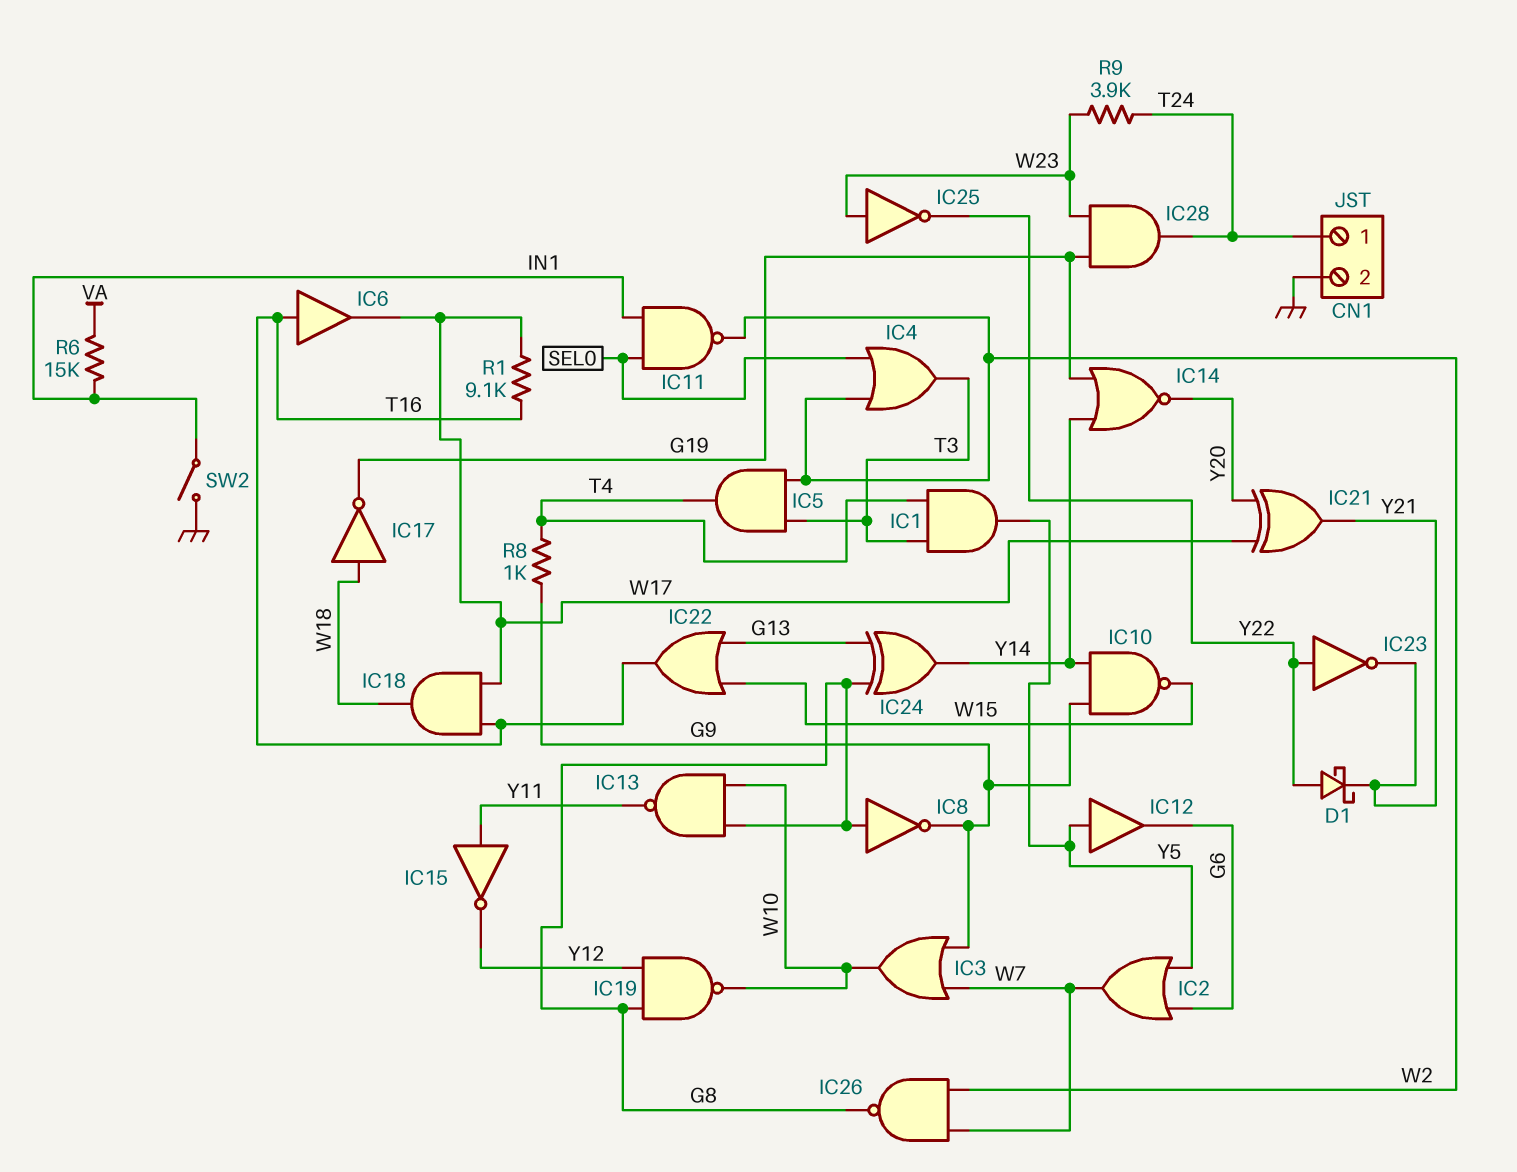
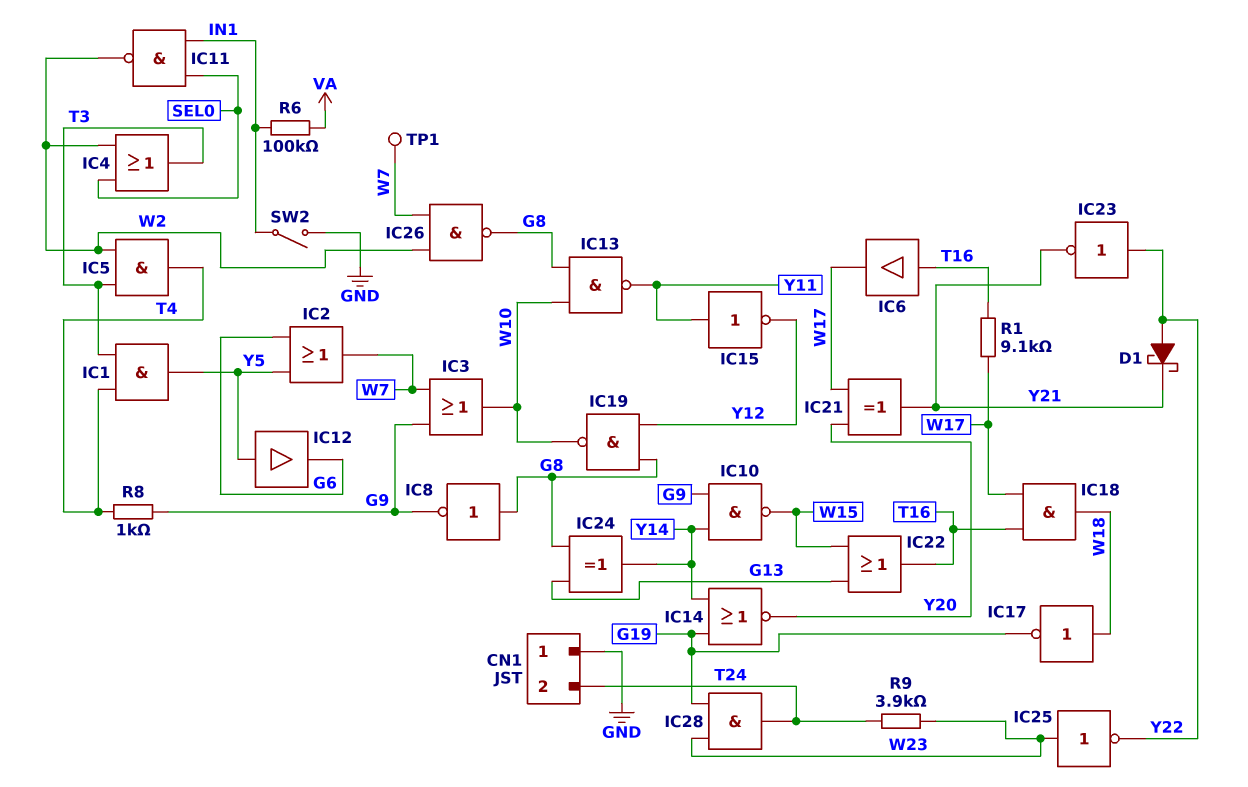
CN1 pin 1: T24 -> GND
CN1 pin 2: GND -> T24
R6: 15k (IN1, VA) -> 100k (IN1, VA)
TP1: none -> test point (W7)

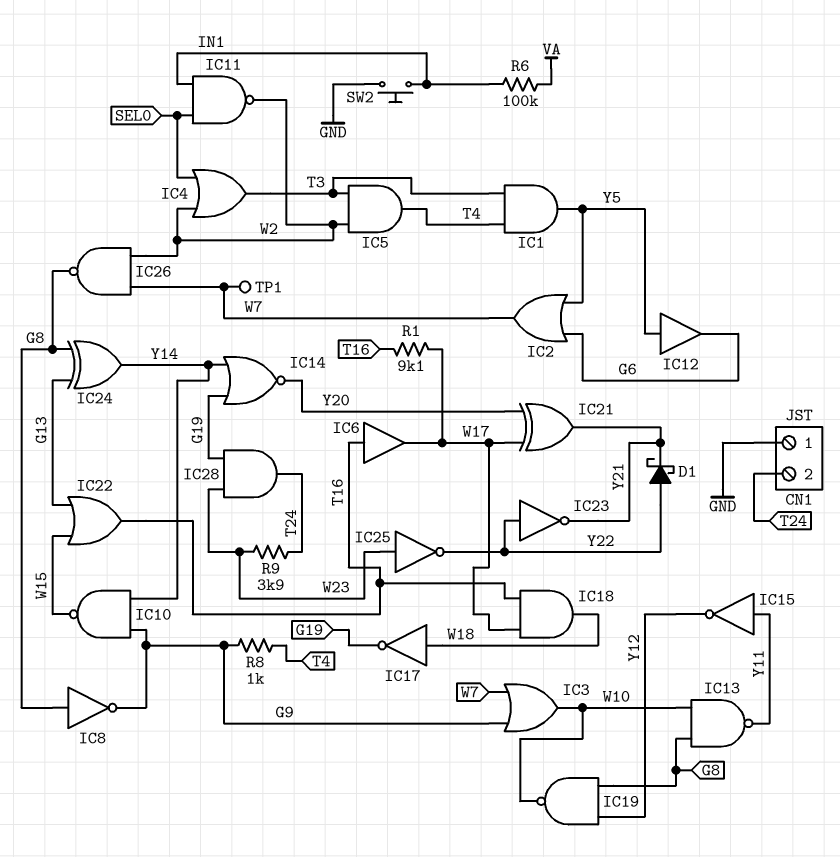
SW2: switch (GND, IN1) -> button (GND, IN1)

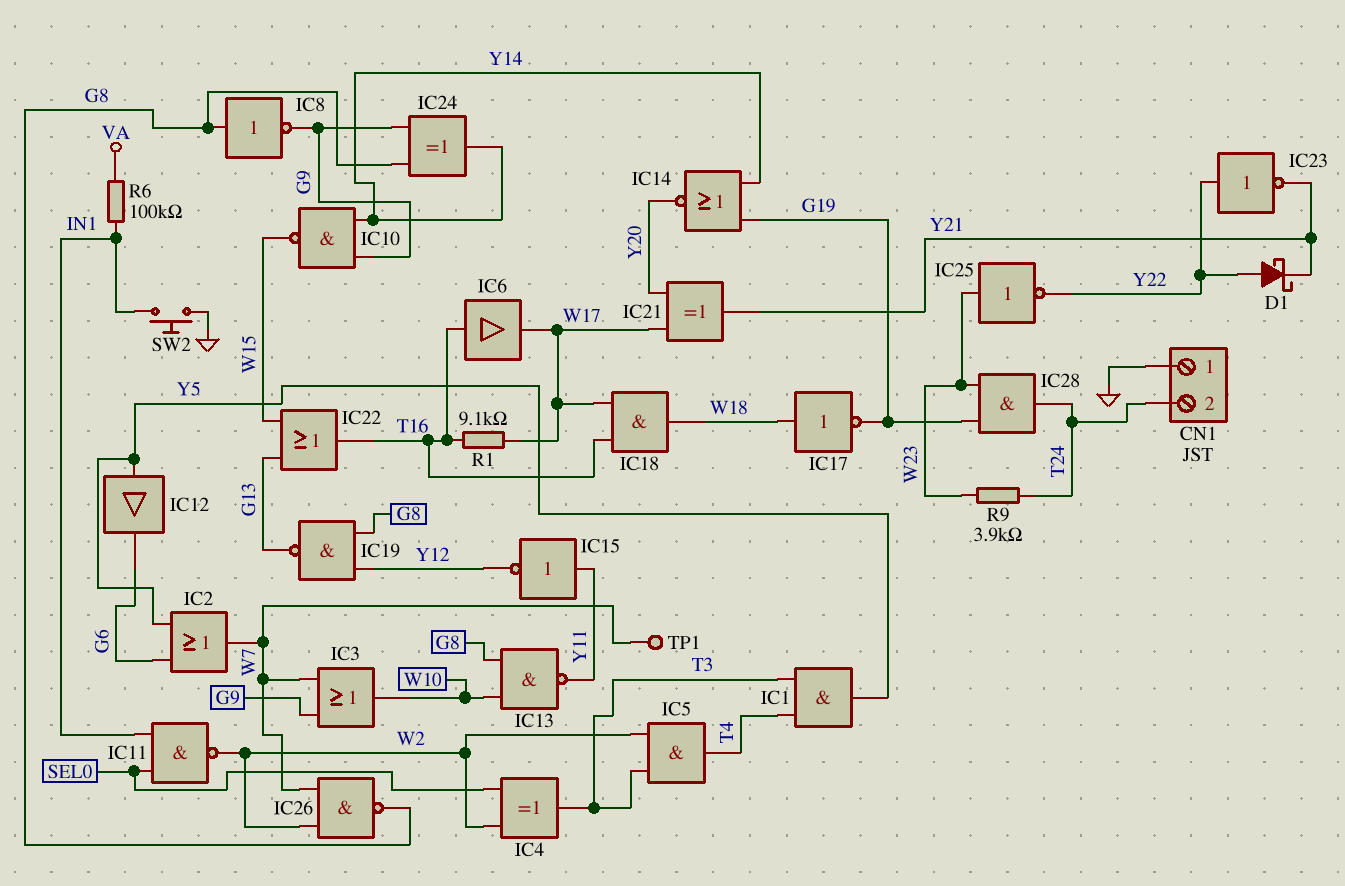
IC4: OR (in SEL0, in W2, out T3) -> XOR (in SEL0, in W2, out T3)
IC19: NAND (in G8, in Y12, out W10) -> NAND (in G8, in Y12, out G13)
IC24: XOR (in G8, in G13, out Y14) -> XOR (in G8, in G9, out Y14)
R8: 1k (G9, T4) -> none

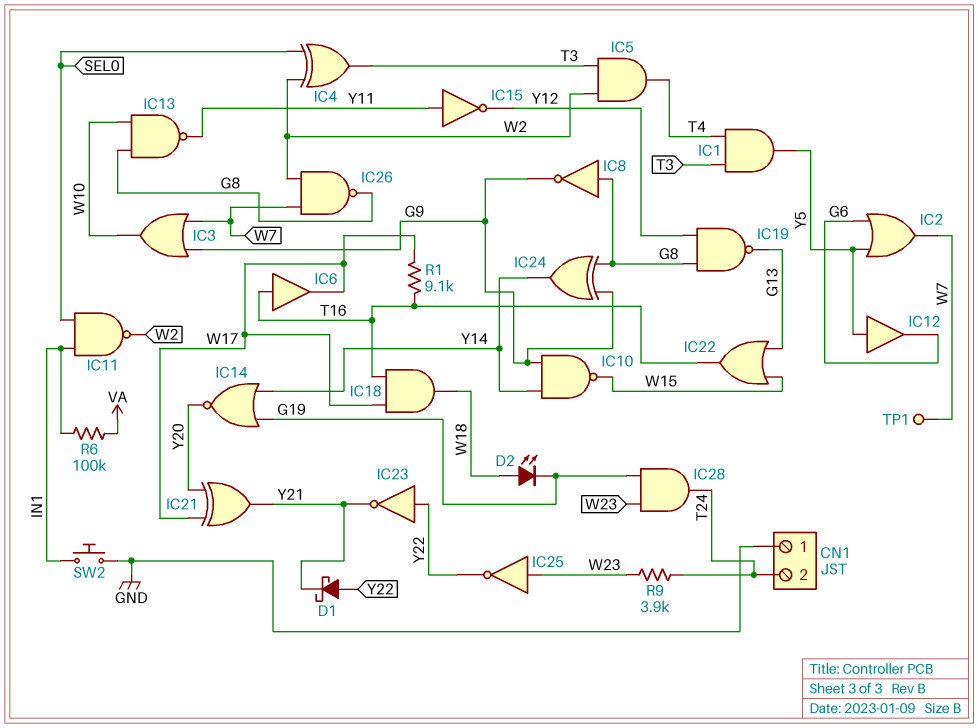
D2: none -> LED (A W18, K G19)
IC17: NOT (in W18, out G19) -> none

